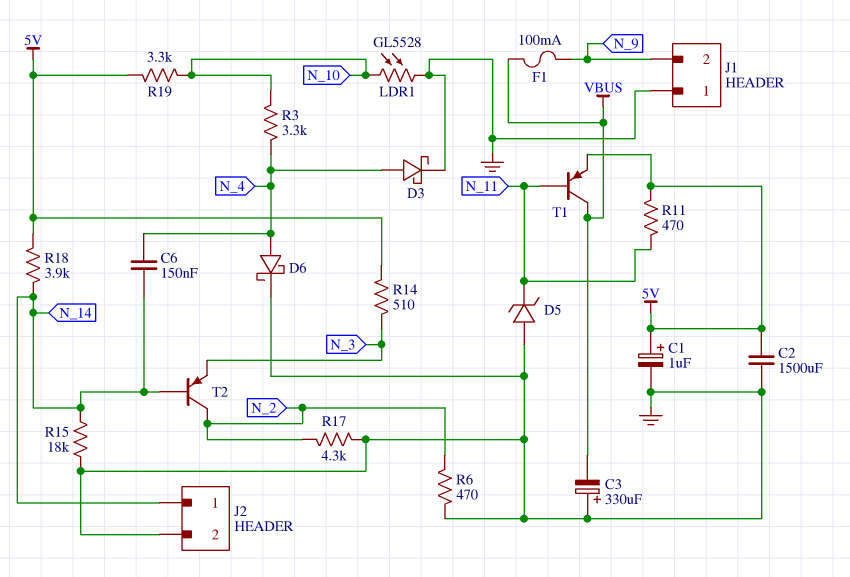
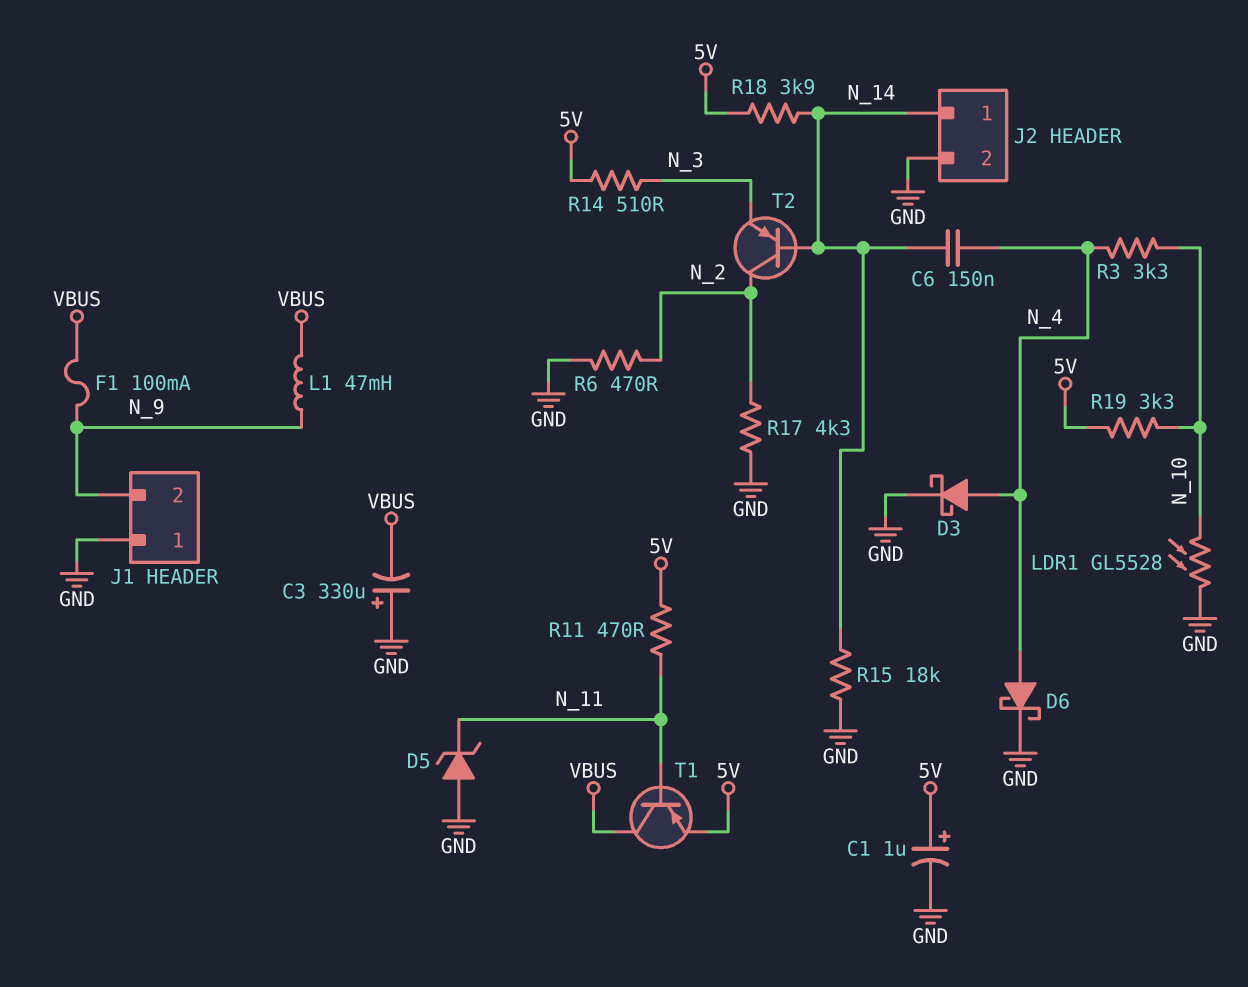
C2: 1500uF (5V, GND) -> none
L1: none -> 47mH (N_9, VBUS)

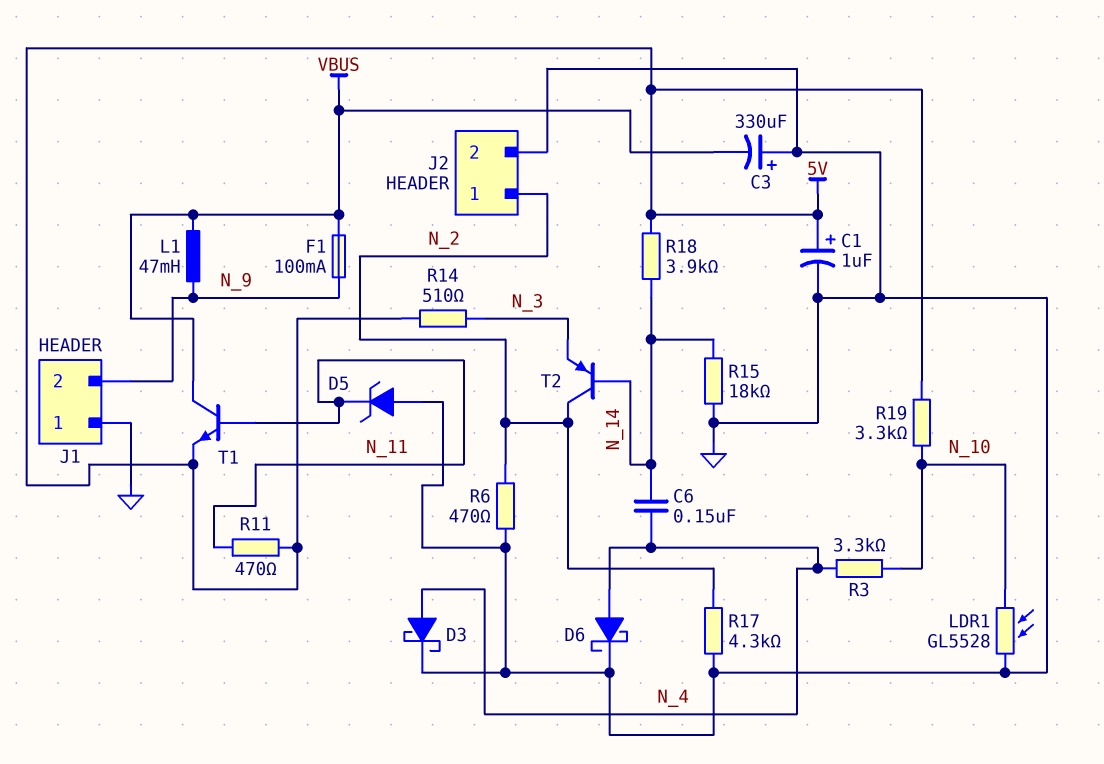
J2 pin 1: N_14 -> N_2
T1: PNP (B N_11, C VBUS, E 5V) -> NPN (B N_11, C VBUS, E 5V)

